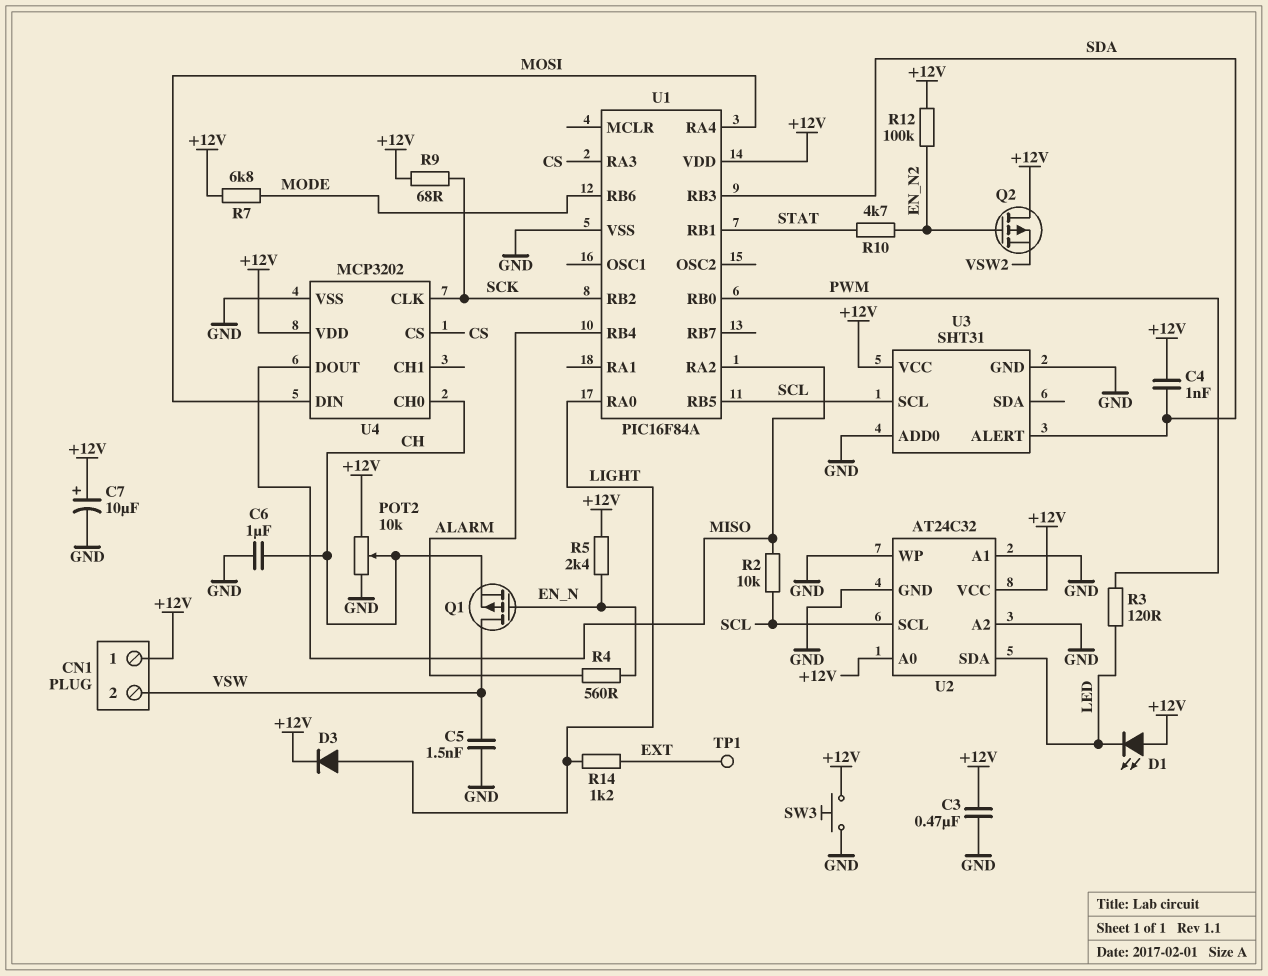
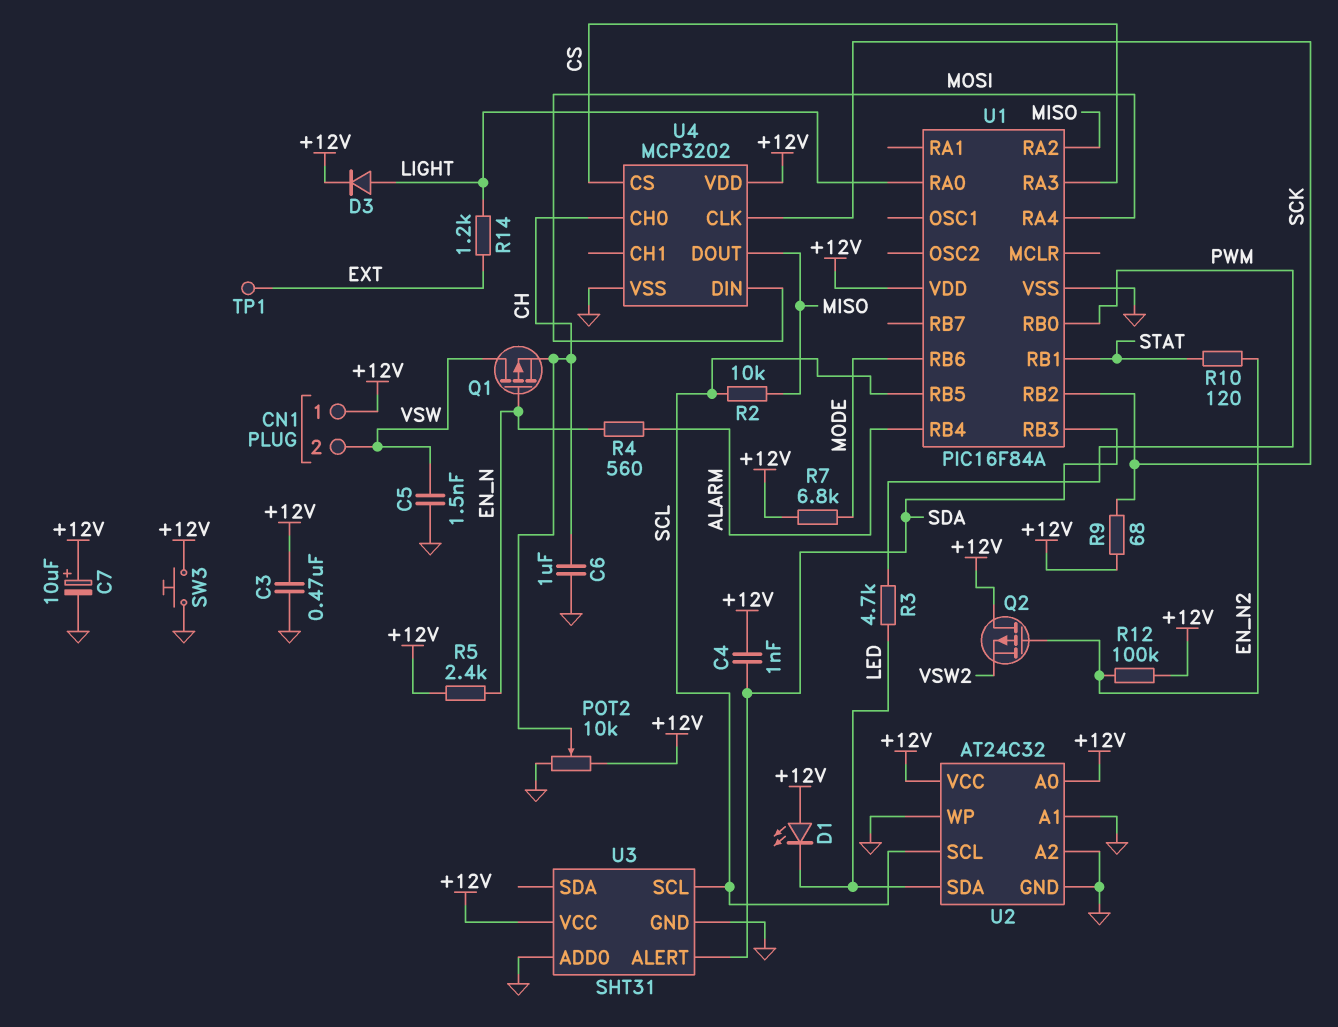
R3: 120 (LED, PWM) -> 4.7k (LED, PWM)
R10: 4.7k (EN_N2, STAT) -> 120 (EN_N2, STAT)

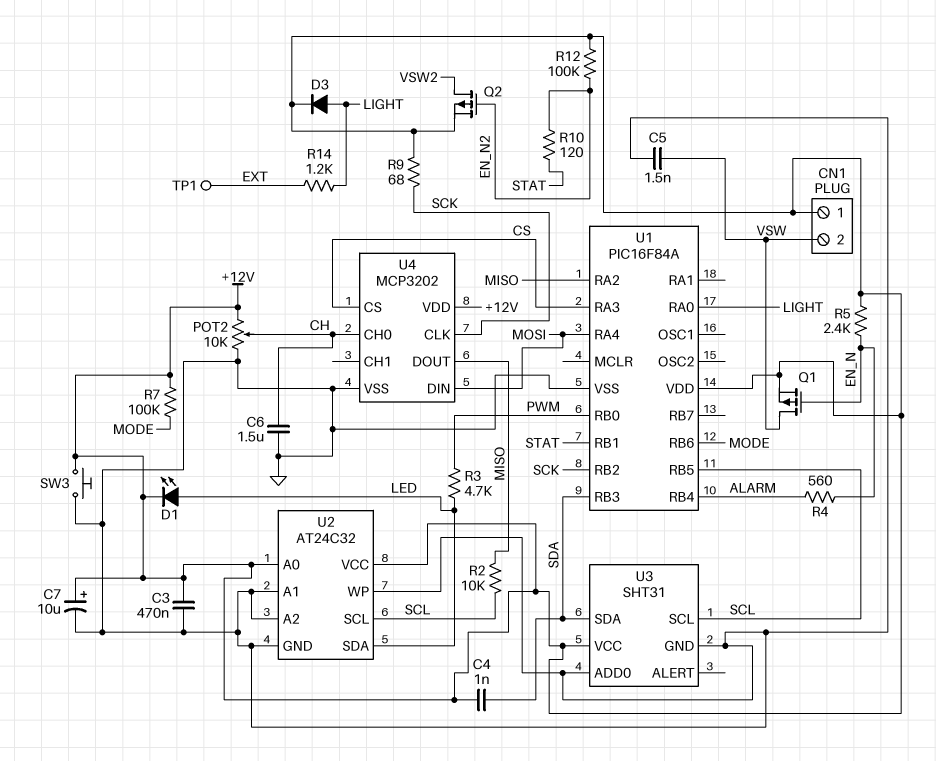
C6: 1uF (CH, GND) -> 1.5uF (CH, GND)
D1: LED (A +12V, K LED) -> LED (A LED, K +12V)
Q1: PMOS (G EN_N, D VSW, S CH) -> PMOS (G EN_N, D VSW, S +12V)
Q2: PMOS (G EN_N2, D +12V, S VSW2) -> PMOS (G EN_N2, D VSW2, S +12V)
R7: 6.8k (+12V, MODE) -> 100k (+12V, MODE)
U3 pin ALERT: SDA -> none
U3 pin SDA: none -> SDA

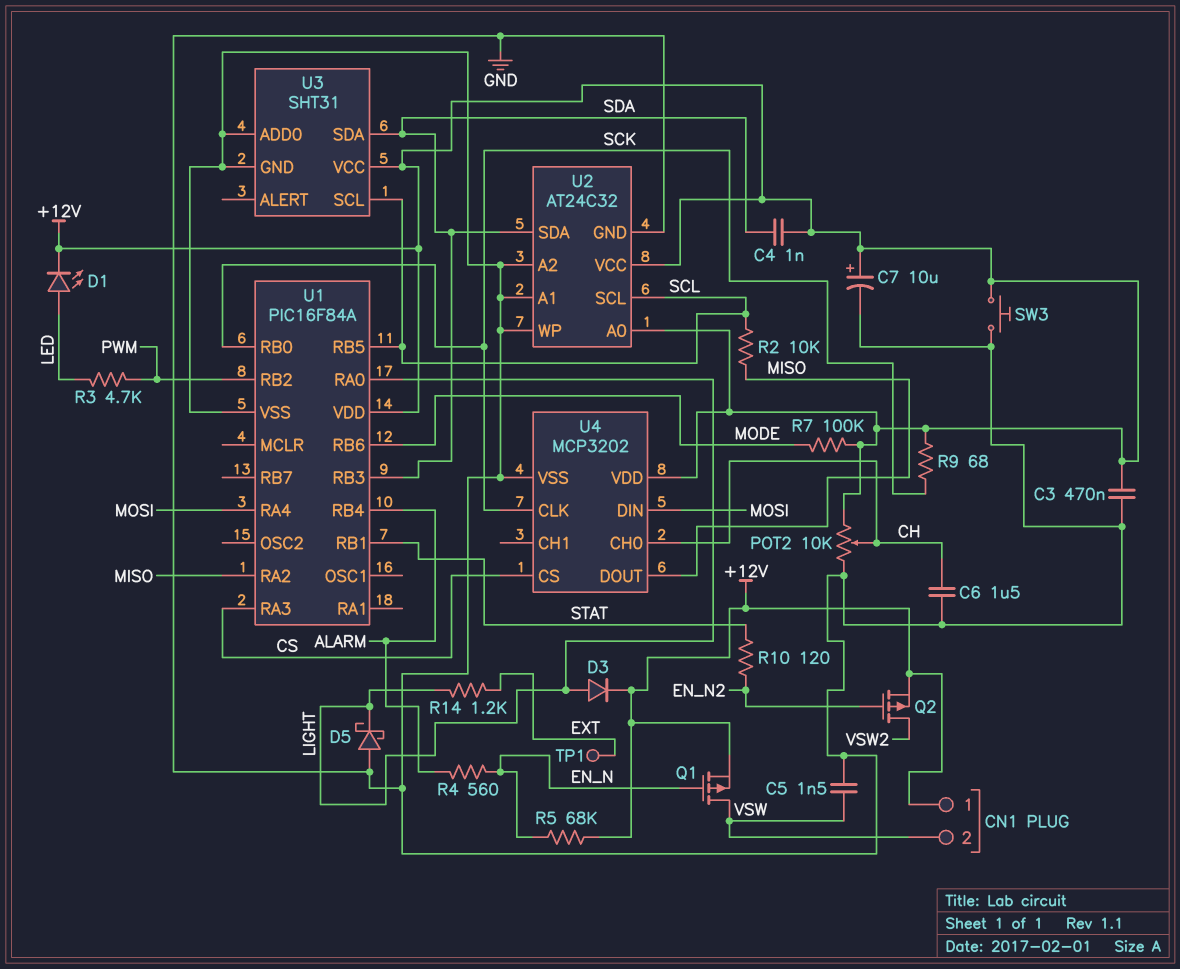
D5: none -> schottky (A GND, K LIGHT)
R5: 2.4k (+12V, EN_N) -> 68k (+12V, EN_N)
R12: 100k (+12V, EN_N2) -> none
U1 pin RB0: PWM -> SCK
U1 pin RB2: SCK -> PWM
U2 pin SDA: LED -> SDA

